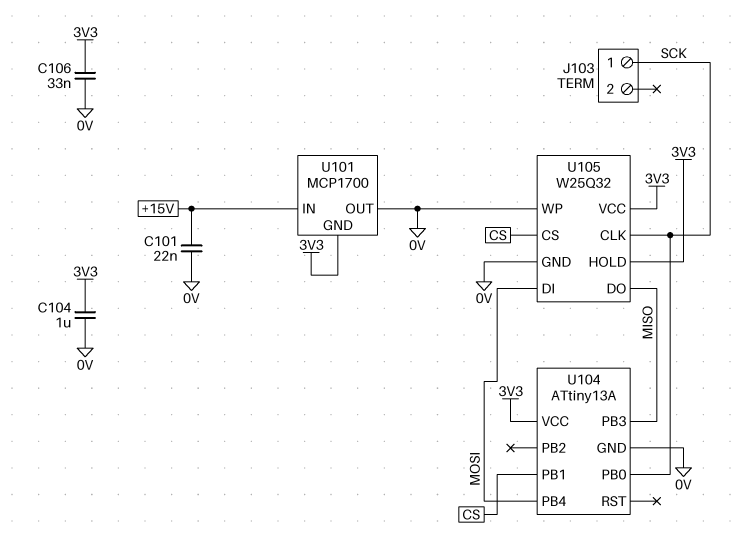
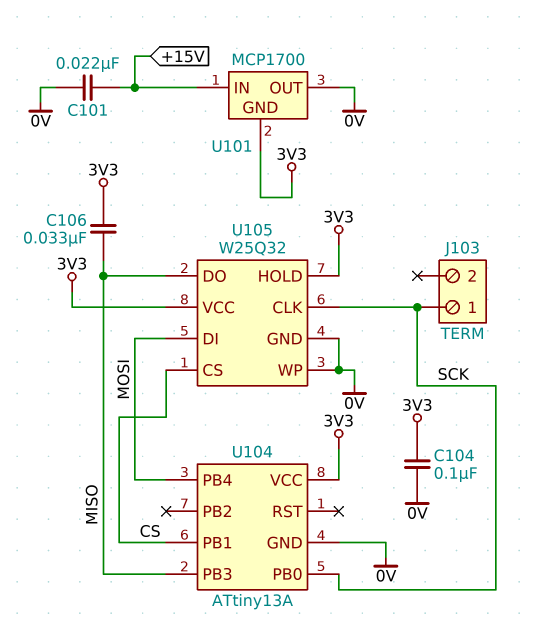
C104: 1uF (0V, 3V3) -> 100nF (0V, 3V3)
C106: 33nF (0V, 3V3) -> 33nF (3V3, MISO)

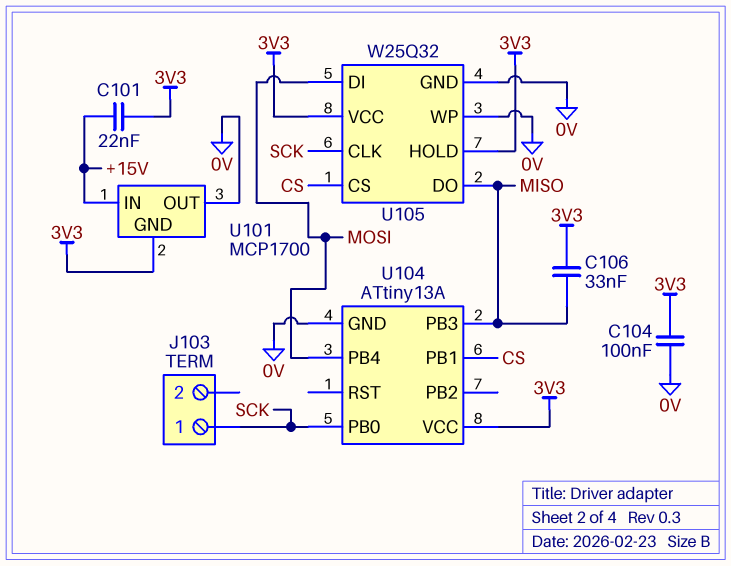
C101: 22nF (+15V, 0V) -> 22nF (+15V, 3V3)

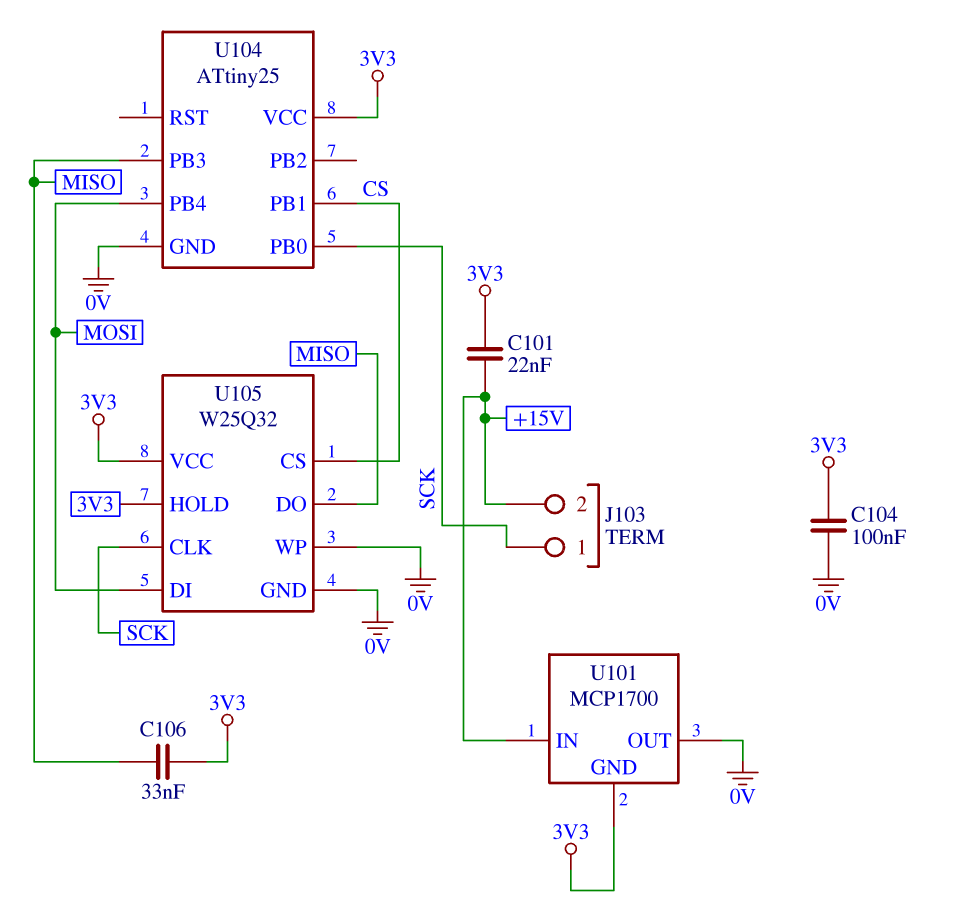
J103 pin 2: none -> +15V
U104: ATtiny13A -> ATtiny25

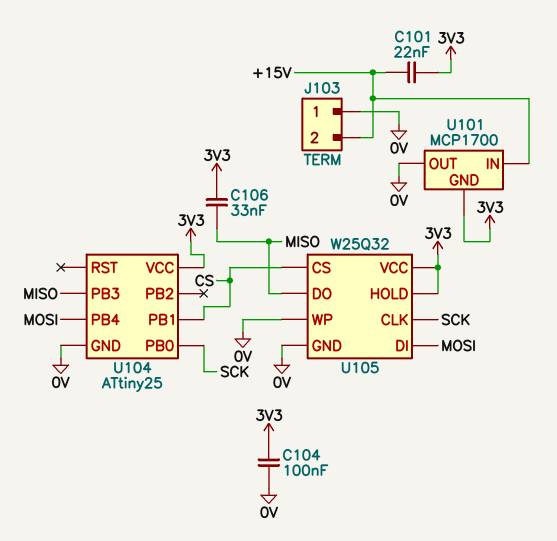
J103 pin 1: SCK -> 0V

